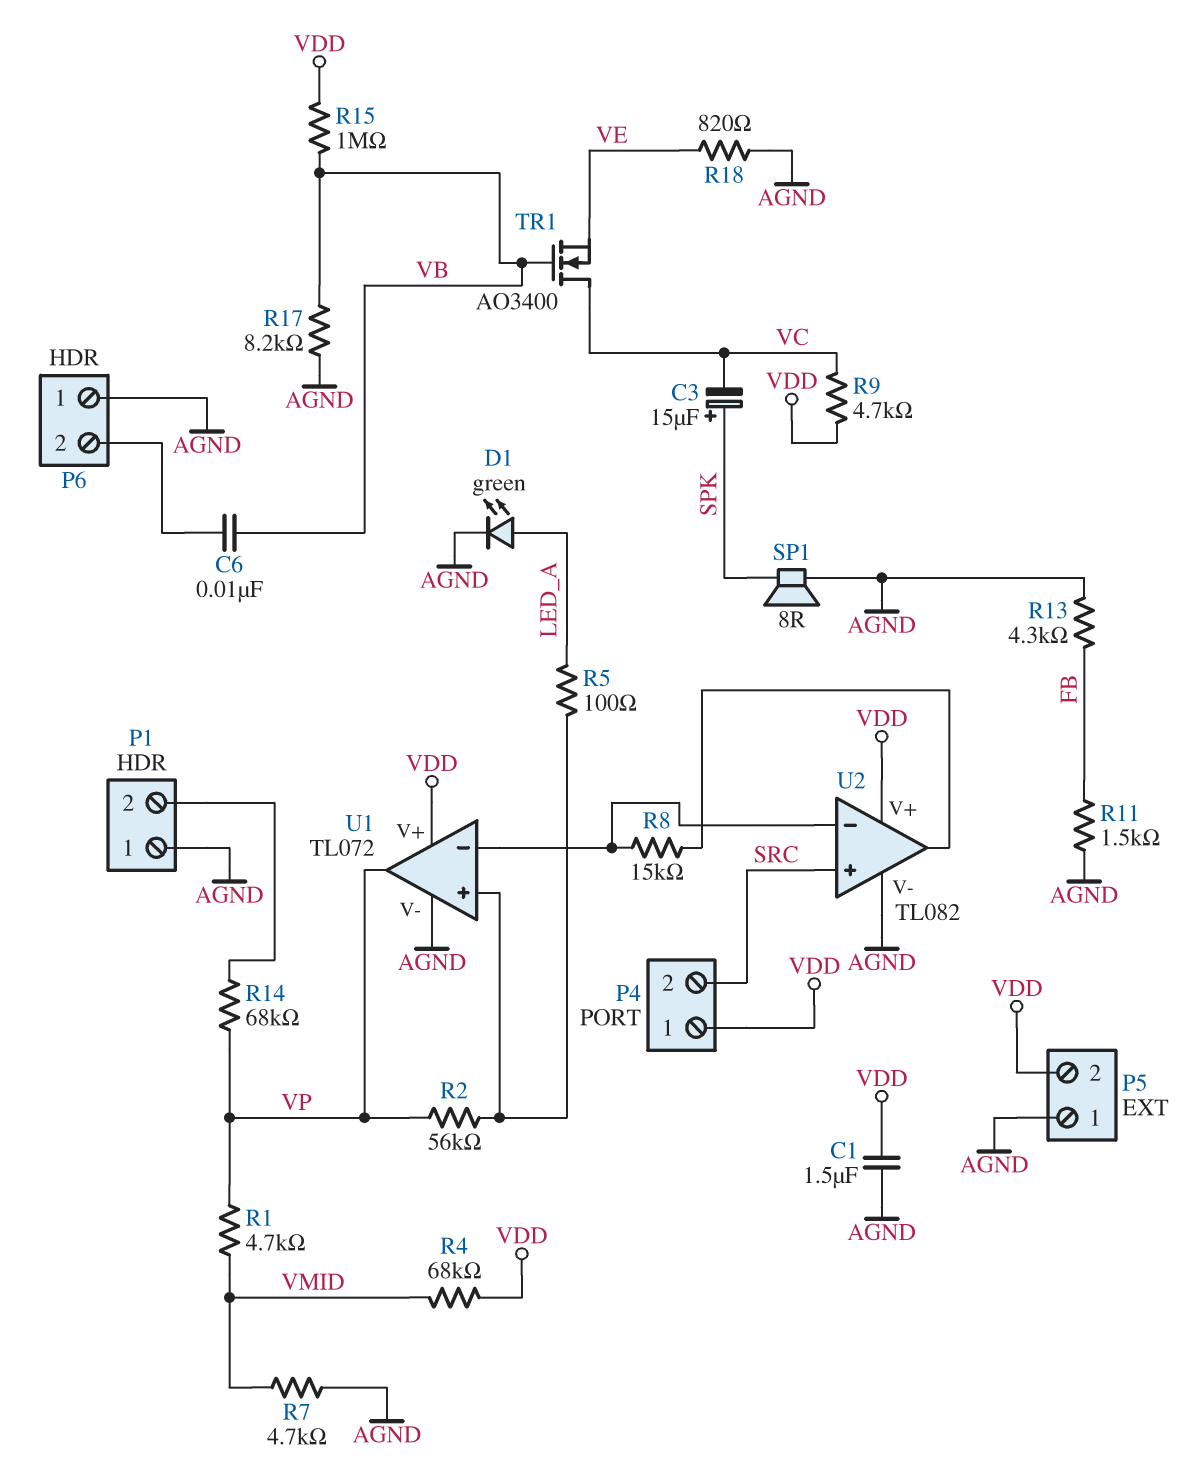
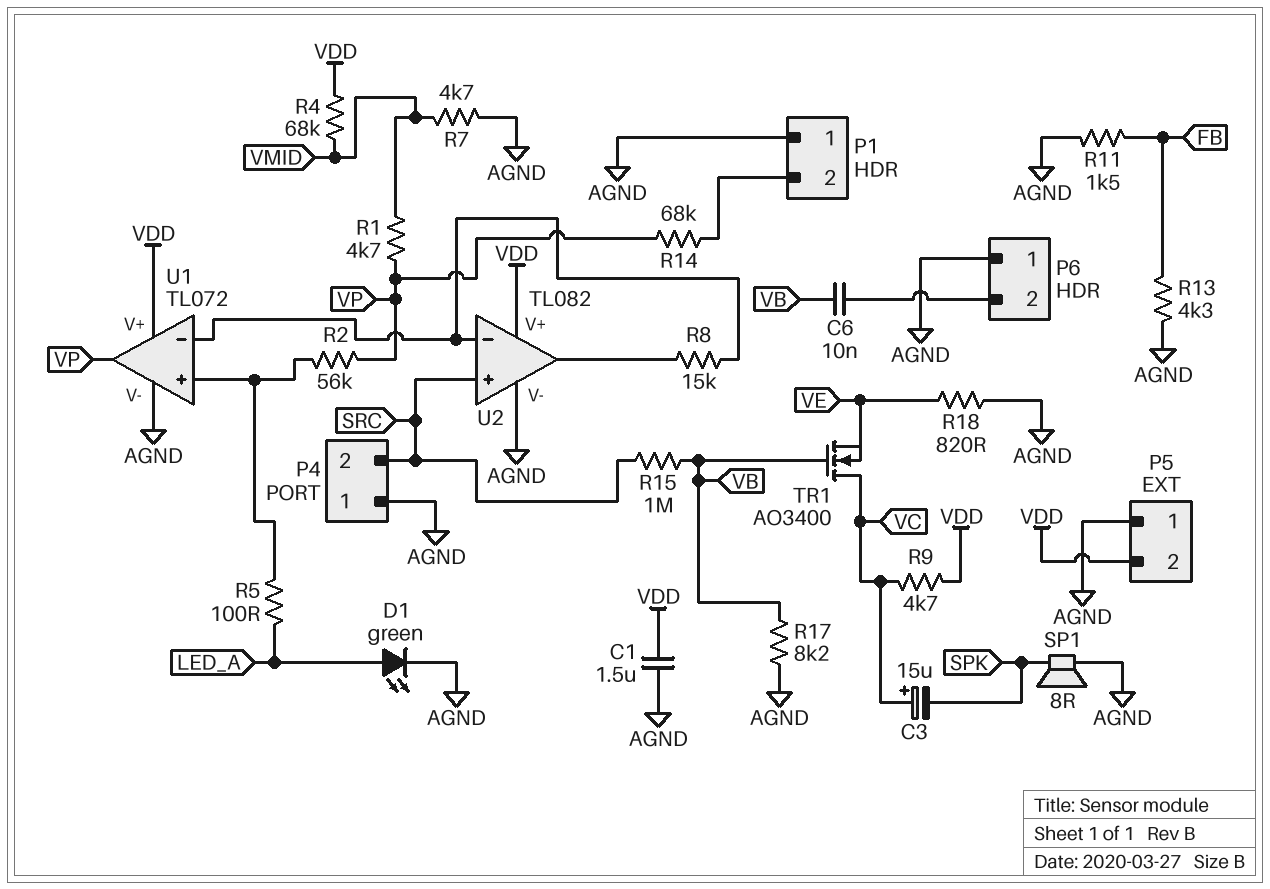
C3: 15uF (plus SPK, minus VC) -> 15uF (plus VC, minus SPK)
P4 pin 1: VDD -> AGND
R15: 1M (VB, VDD) -> 1M (SRC, VB)

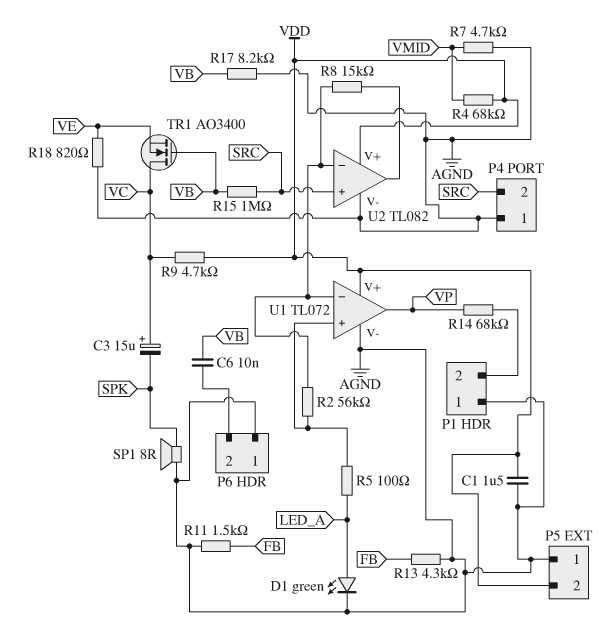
R1: 4.7k (VMID, VP) -> none
R2: 56k (U1/in+, VP) -> 56k (U1/in+, U1/in-)

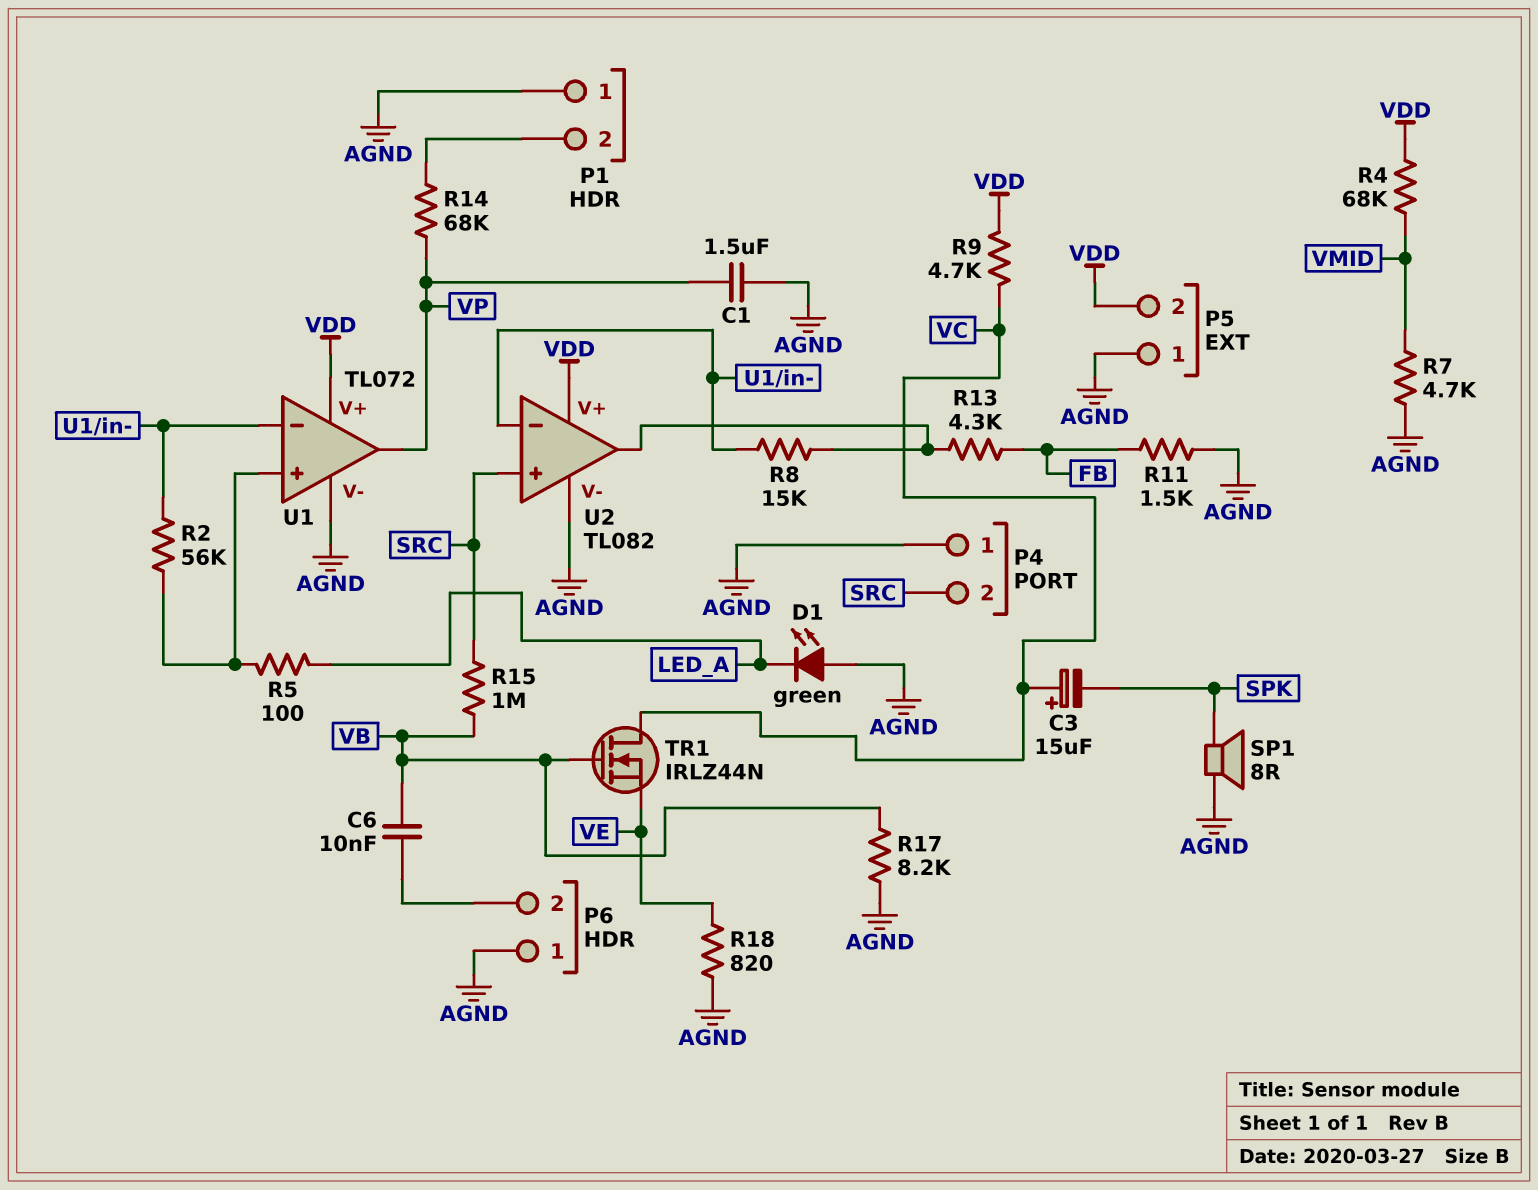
C1: 1.5uF (AGND, VDD) -> 1.5uF (AGND, VP)
D1: LED green (A LED_A, K AGND) -> LED green (A AGND, K LED_A)
R13: 4.3k (AGND, FB) -> 4.3k (FB, U2/out)
TR1: NMOS AO3400 (G VB, D VC, S VE) -> NMOS IRLZ44N (G VB, D VC, S VE)

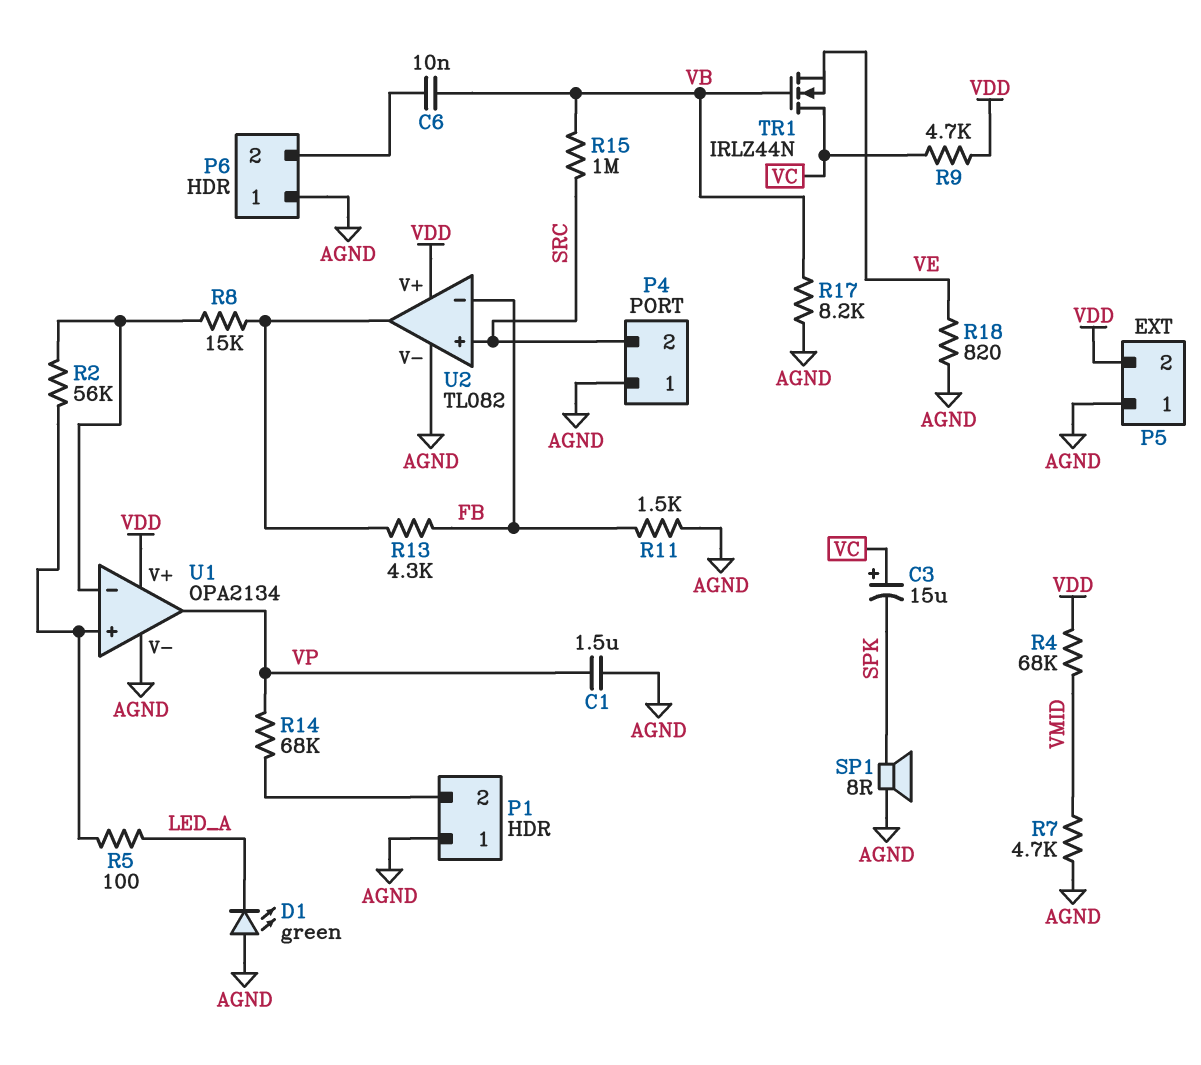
U1: TL072 -> OPA2134
U2 pin in-: U1/in- -> FB

